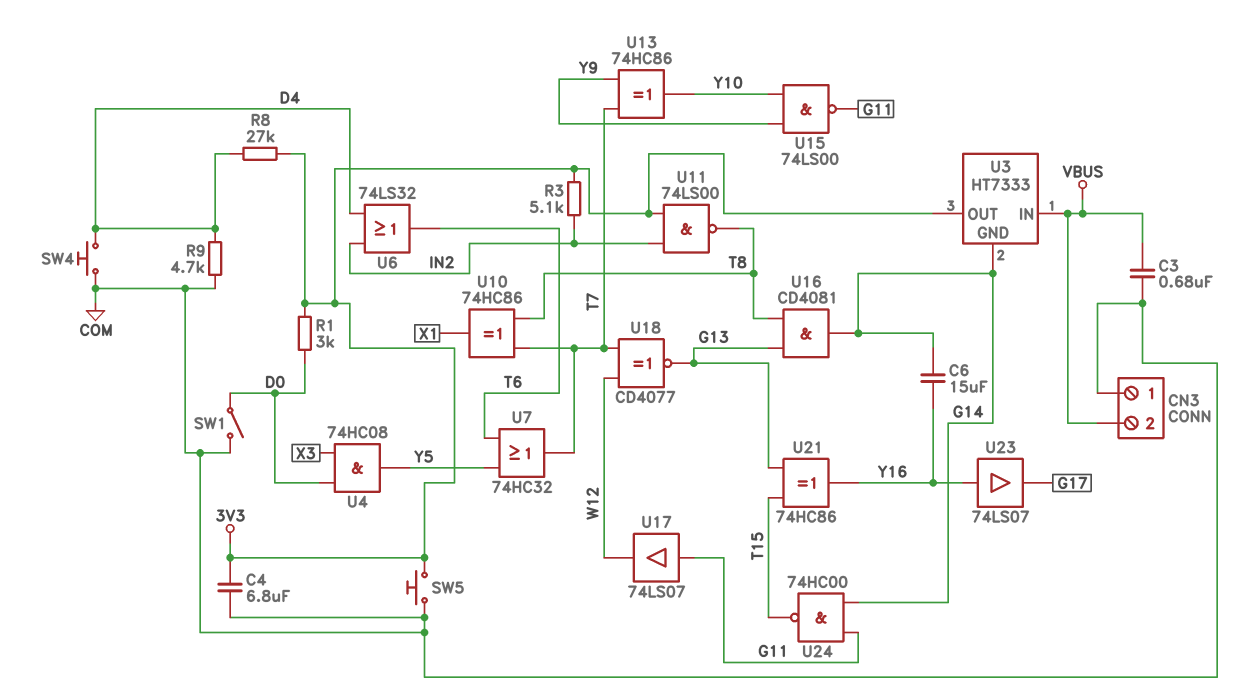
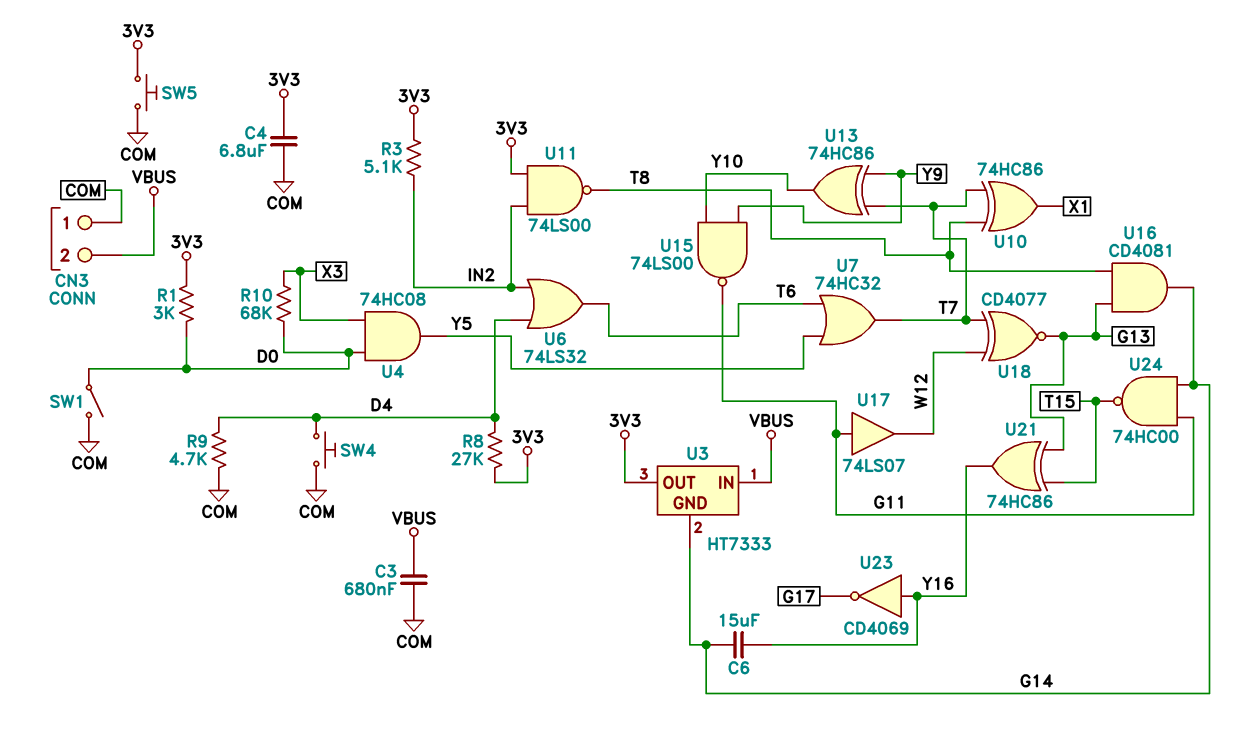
R10: none -> 68k (D0, X3)
U23: buffer 74LS07 (in Y16, out G17) -> NOT CD4069 (in Y16, out G17)

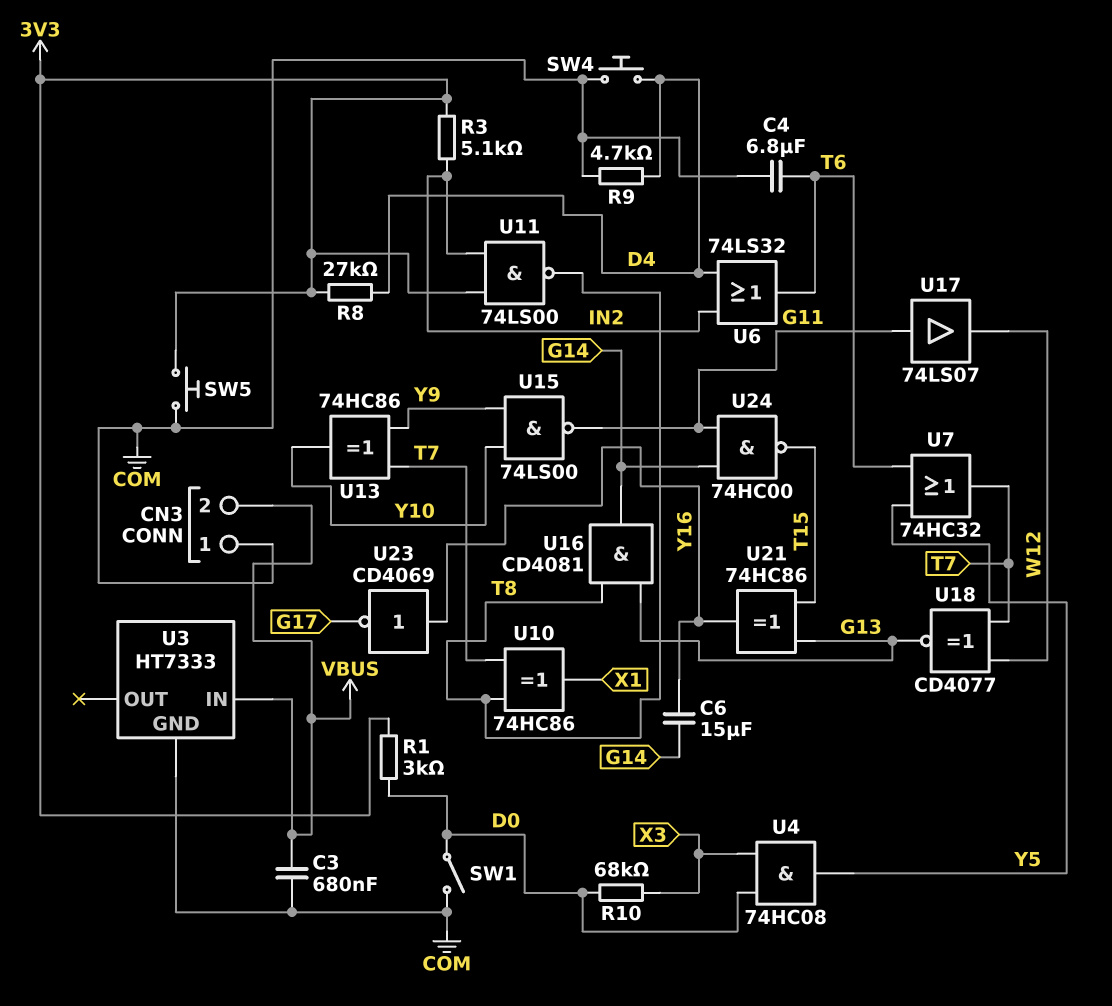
C4: 6.8uF (3V3, COM) -> 6.8uF (COM, T6)
U3 pin GND: G14 -> COM
U3 pin OUT: 3V3 -> none

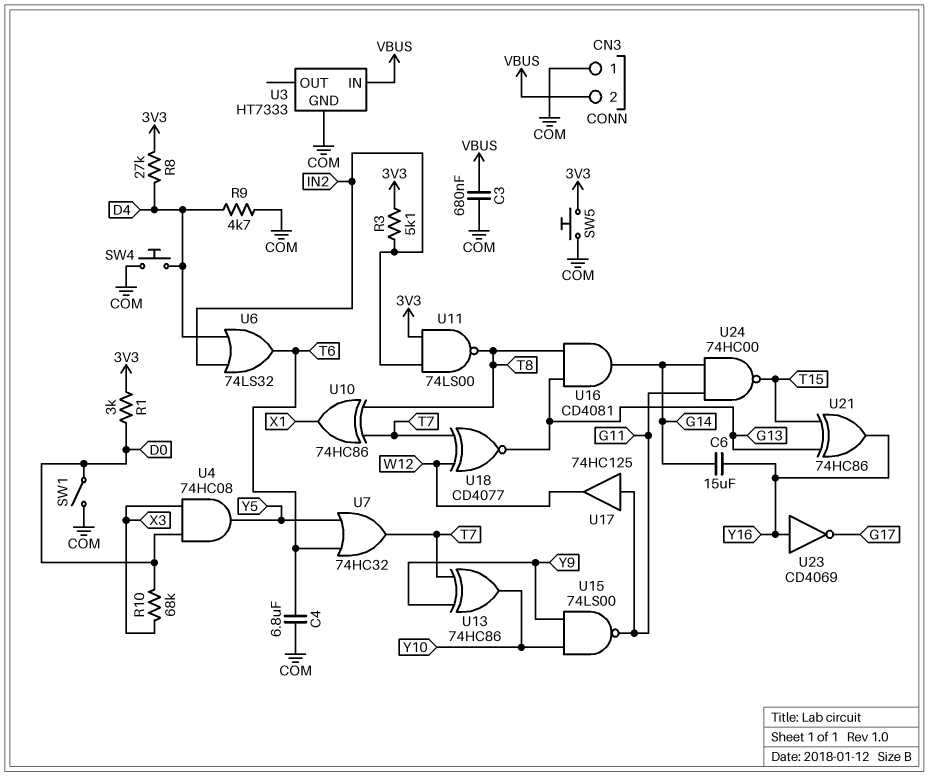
U17: buffer 74LS07 (in G11, out W12) -> buffer 74HC125 (in G11, out W12)

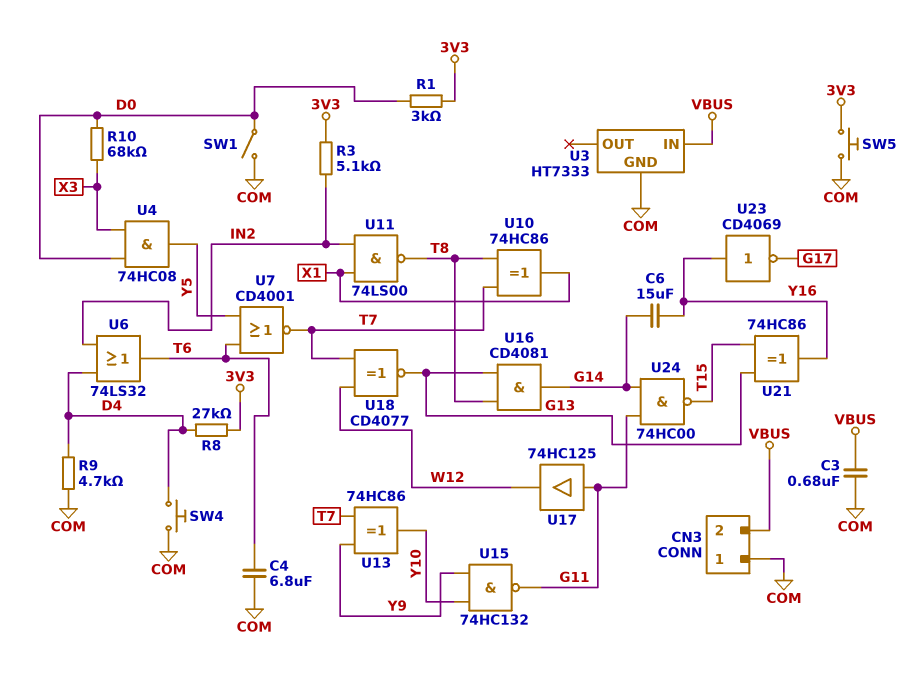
U7: OR 74HC32 (in T6, in Y5, out T7) -> NOR CD4001 (in T6, in Y5, out T7)
U11: NAND 74LS00 (in 3V3, in IN2, out T8) -> NAND 74LS00 (in IN2, in X1, out T8)
U15: NAND 74LS00 (in Y9, in Y10, out G11) -> NAND 74HC132 (in Y9, in Y10, out G11)

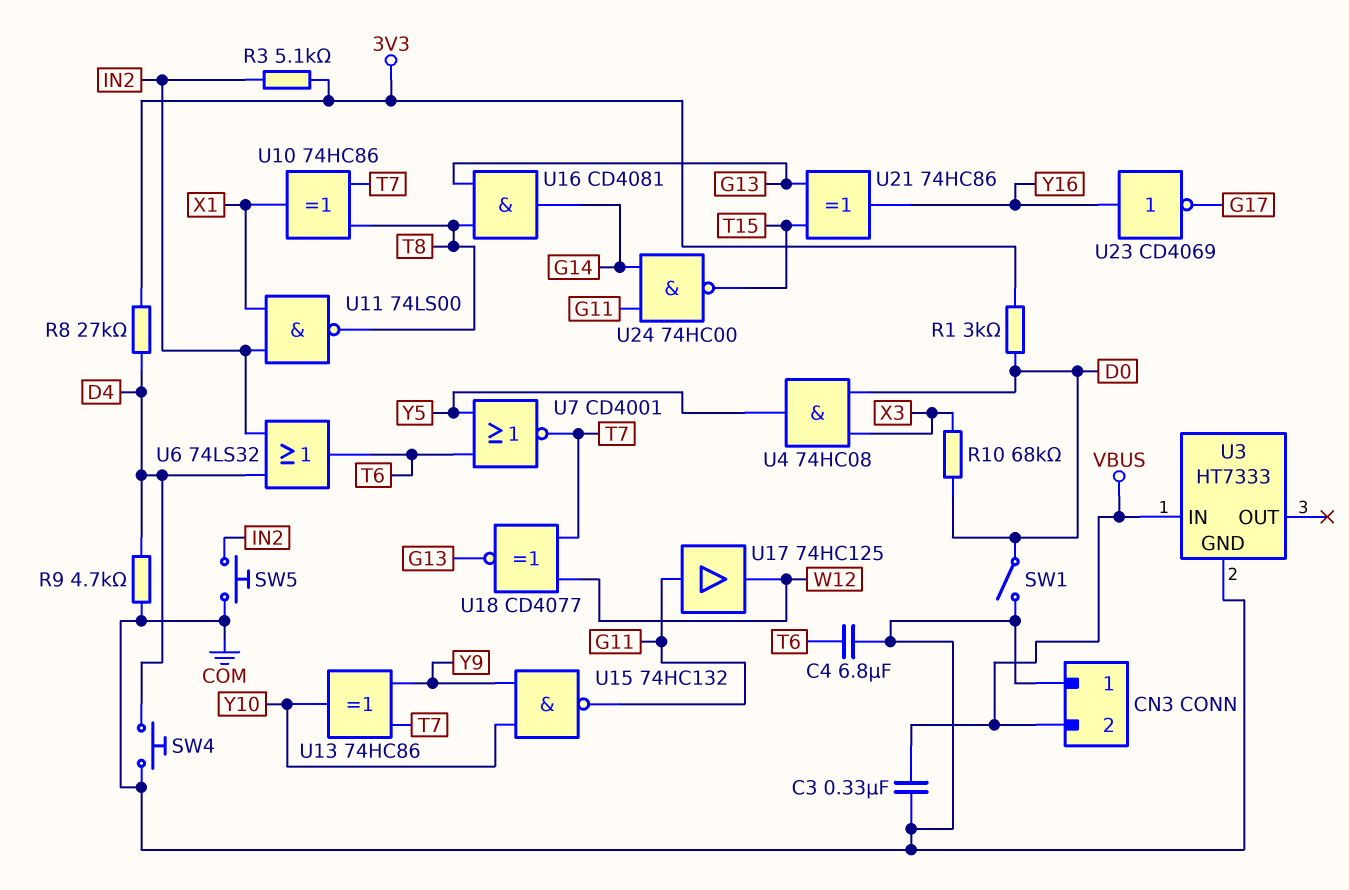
C3: 680nF (COM, VBUS) -> 330nF (COM, VBUS)
C6: 15uF (G14, Y16) -> none
SW5: button (3V3, COM) -> button (COM, IN2)

